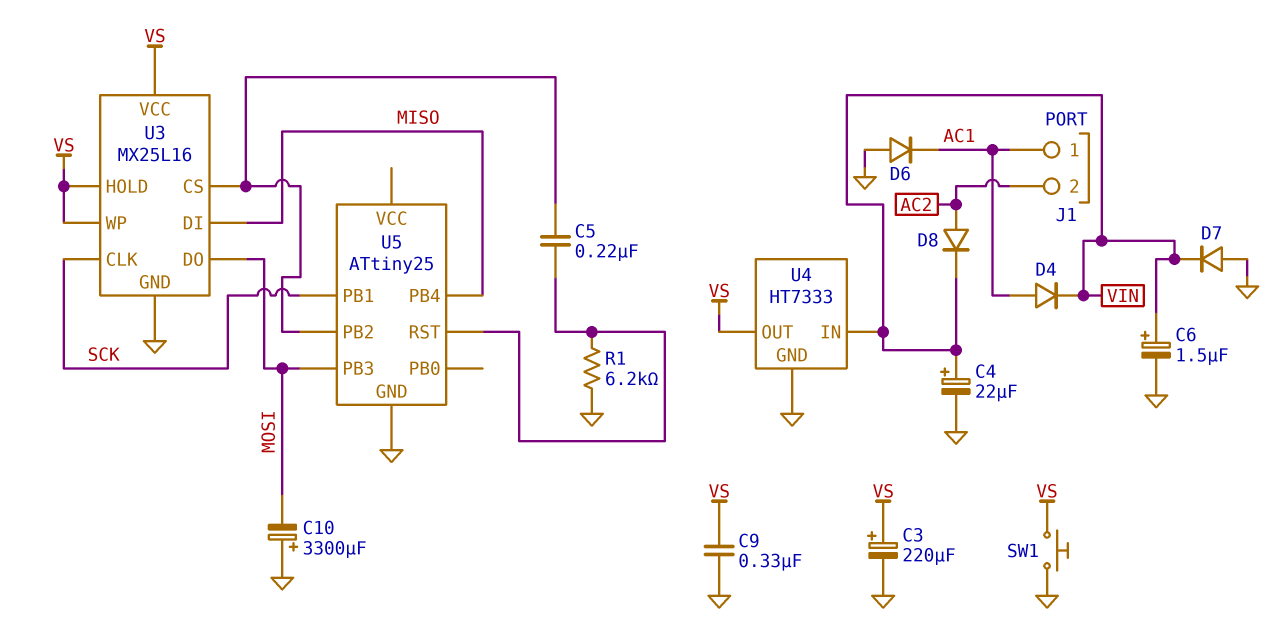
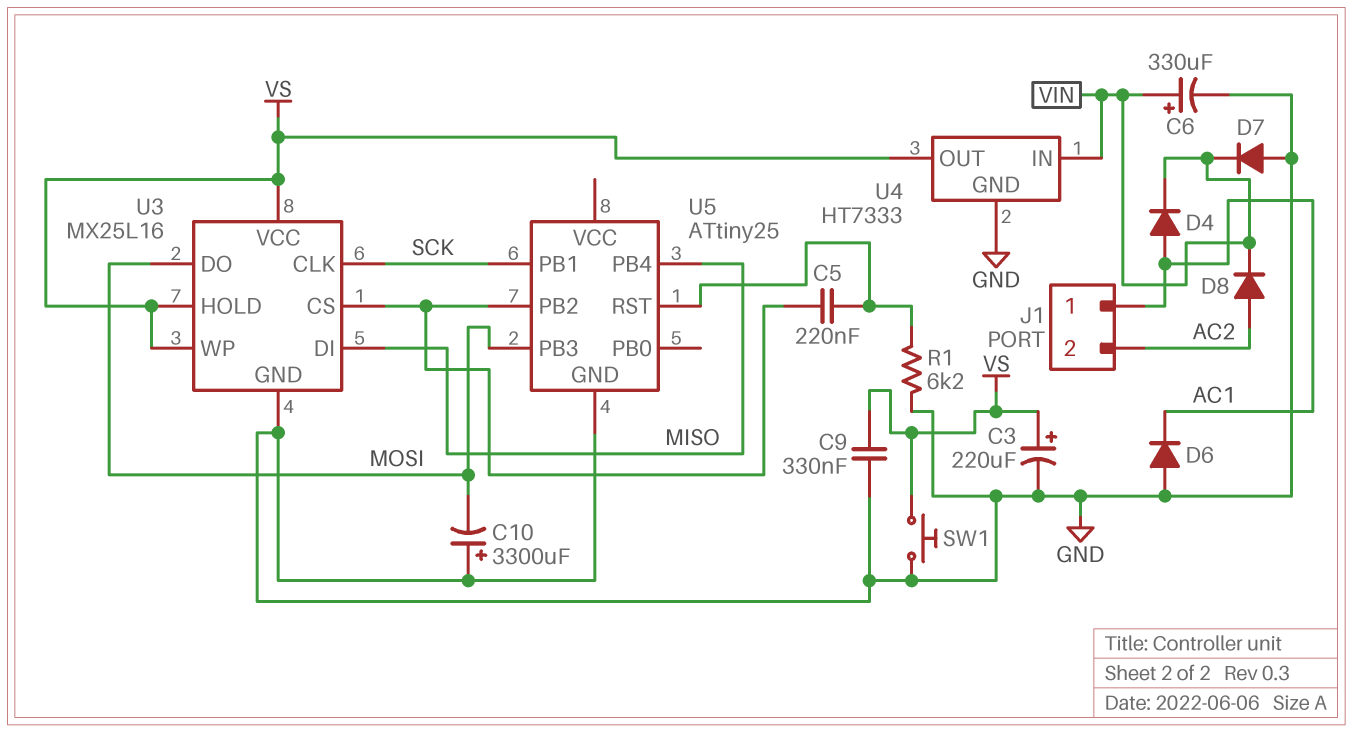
C4: 22uF (plus VIN, minus GND) -> none
C6: 1.5uF (plus VIN, minus GND) -> 330uF (plus VIN, minus GND)

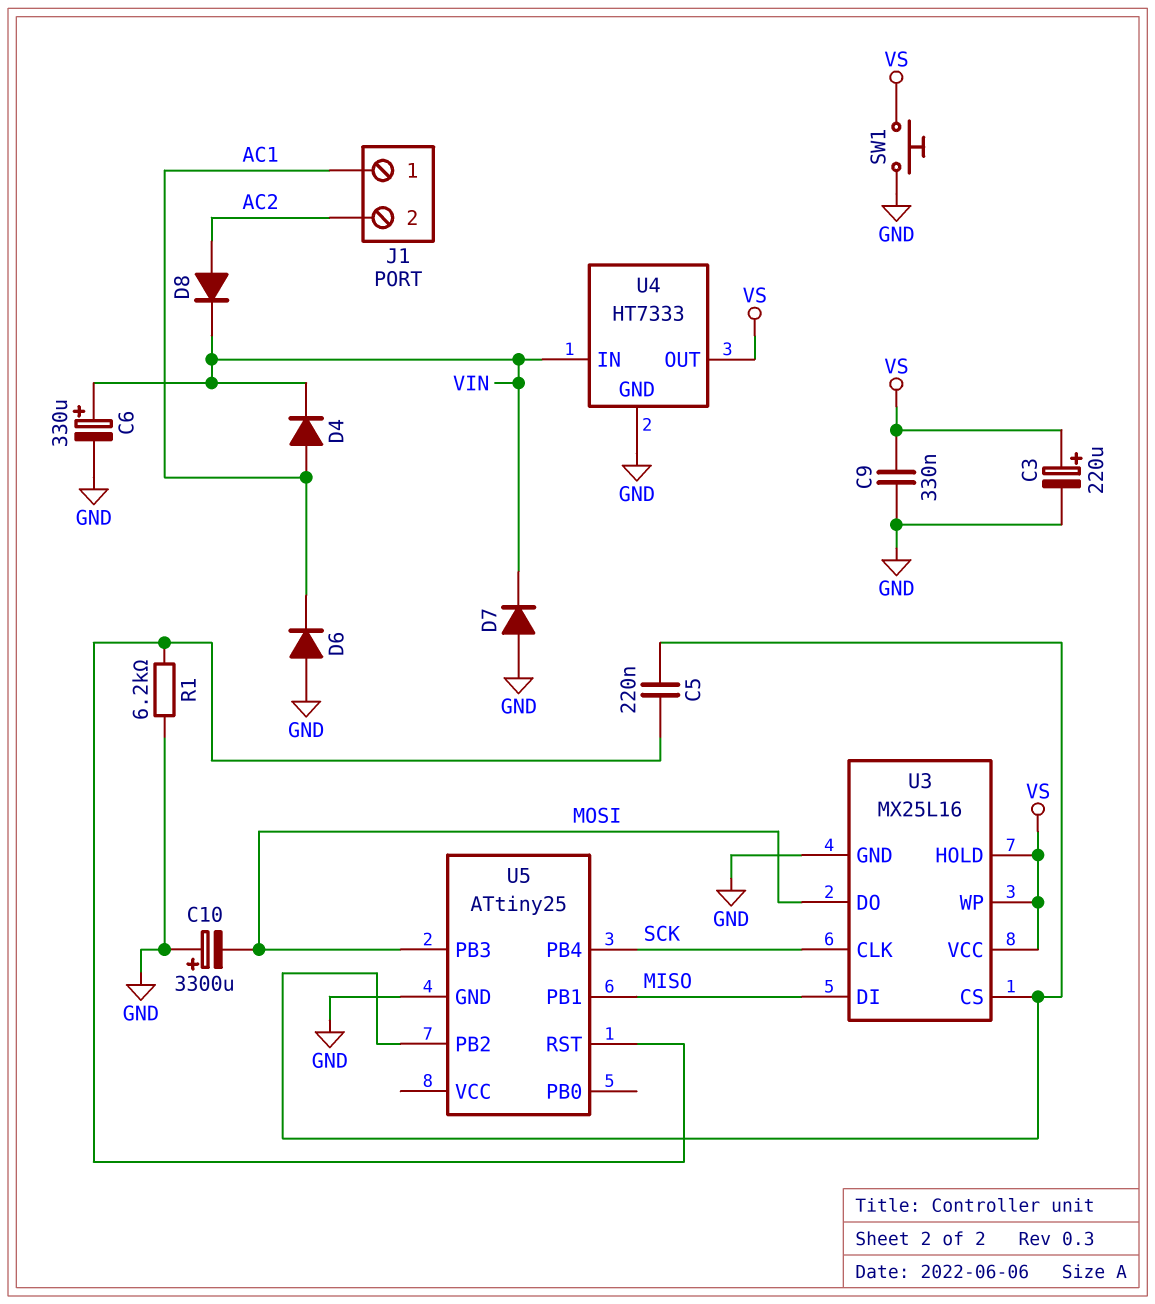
U5 pin PB1: SCK -> MISO
U5 pin PB4: MISO -> SCK

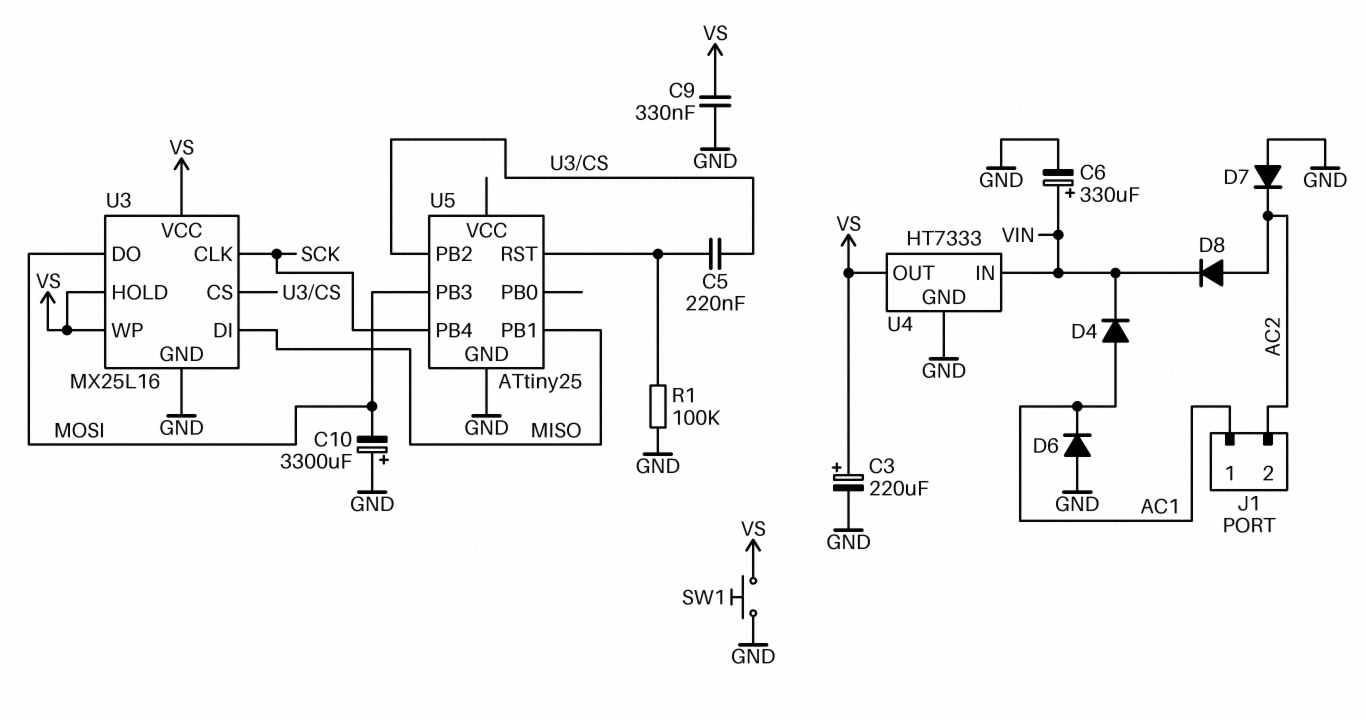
D7: diode (A GND, K VIN) -> diode (A GND, K AC2)
R1: 6.2k (GND, U5/RST) -> 100k (GND, U5/RST)

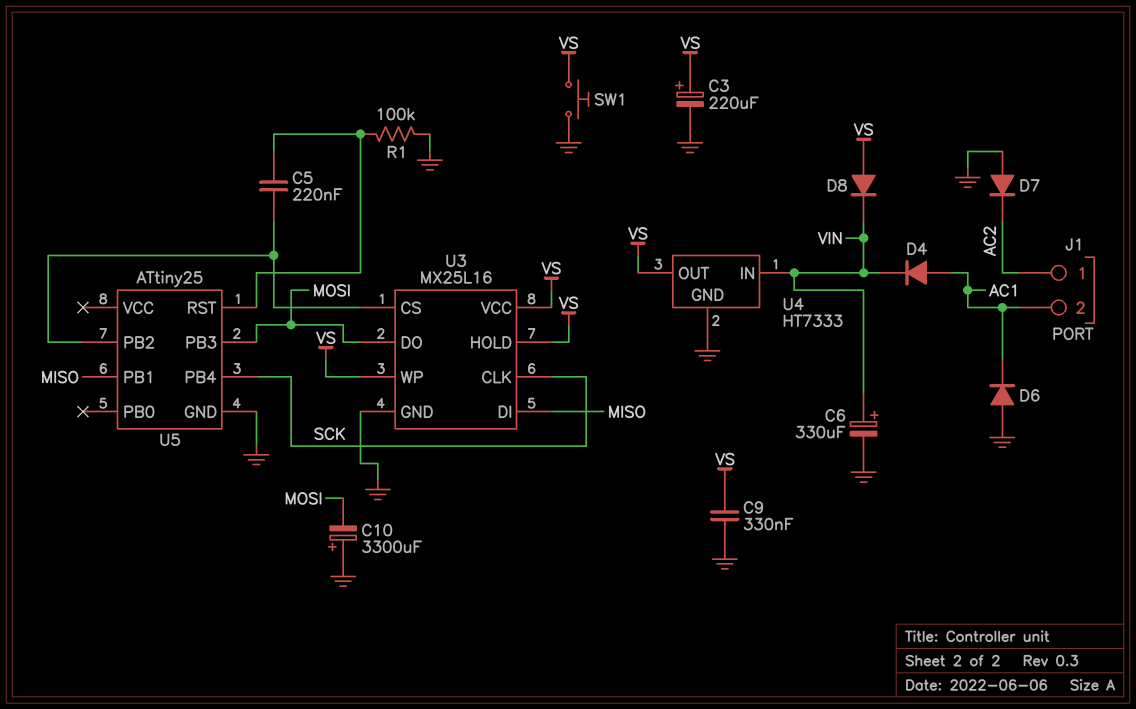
D8: diode (A AC2, K VIN) -> diode (A VS, K VIN)
J1 pin 1: AC1 -> AC2
J1 pin 2: AC2 -> AC1

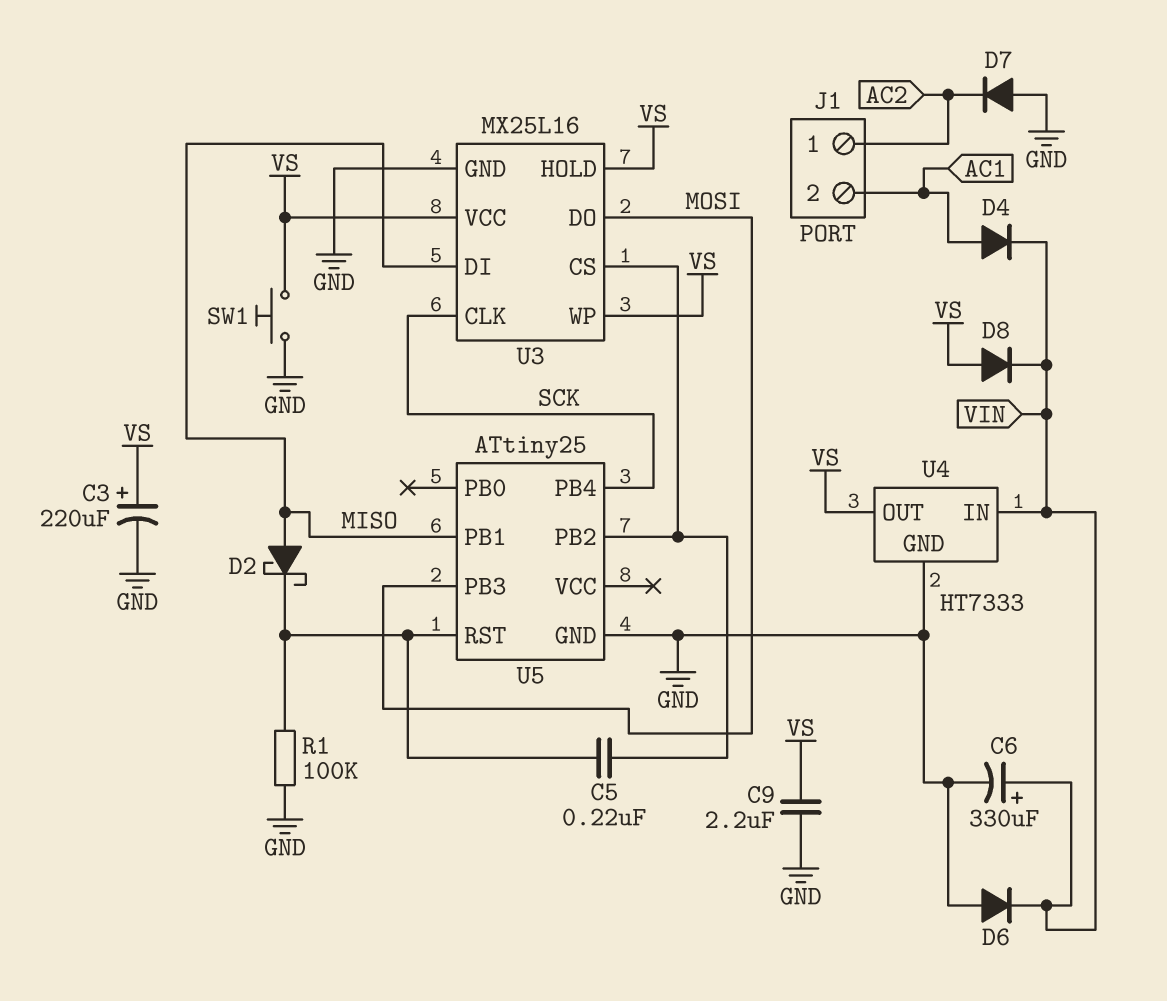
C9: 330nF (GND, VS) -> 2.2uF (GND, VS)
C10: 3300uF (plus GND, minus MOSI) -> none
D2: none -> schottky (A MISO, K U5/RST)
D6: diode (A GND, K AC1) -> diode (A GND, K VIN)

